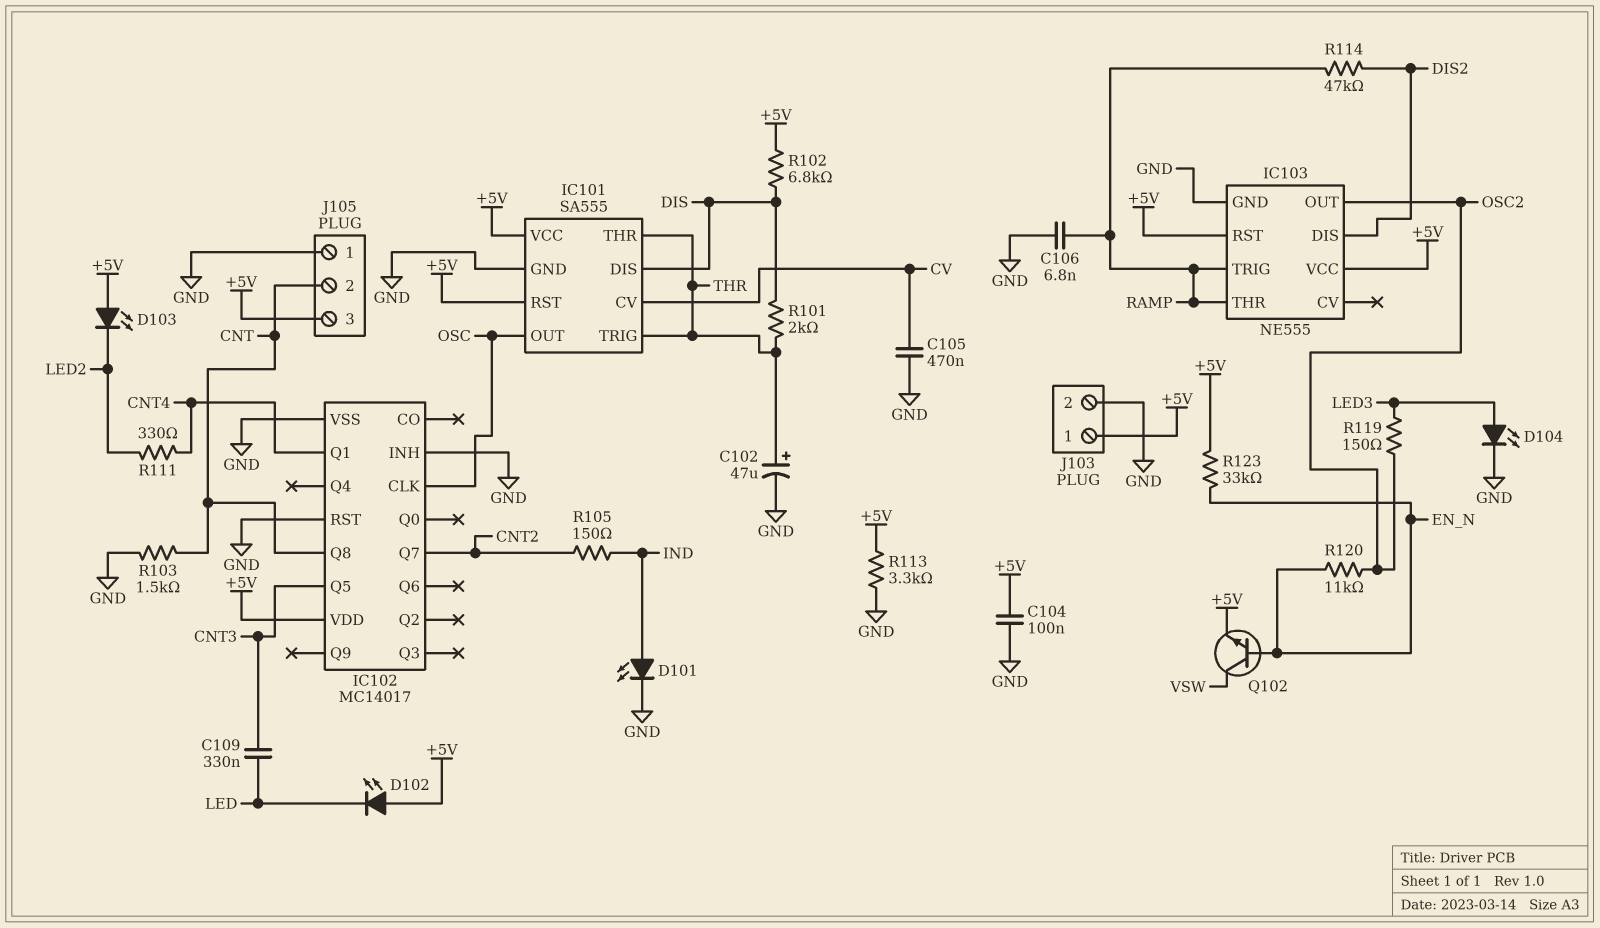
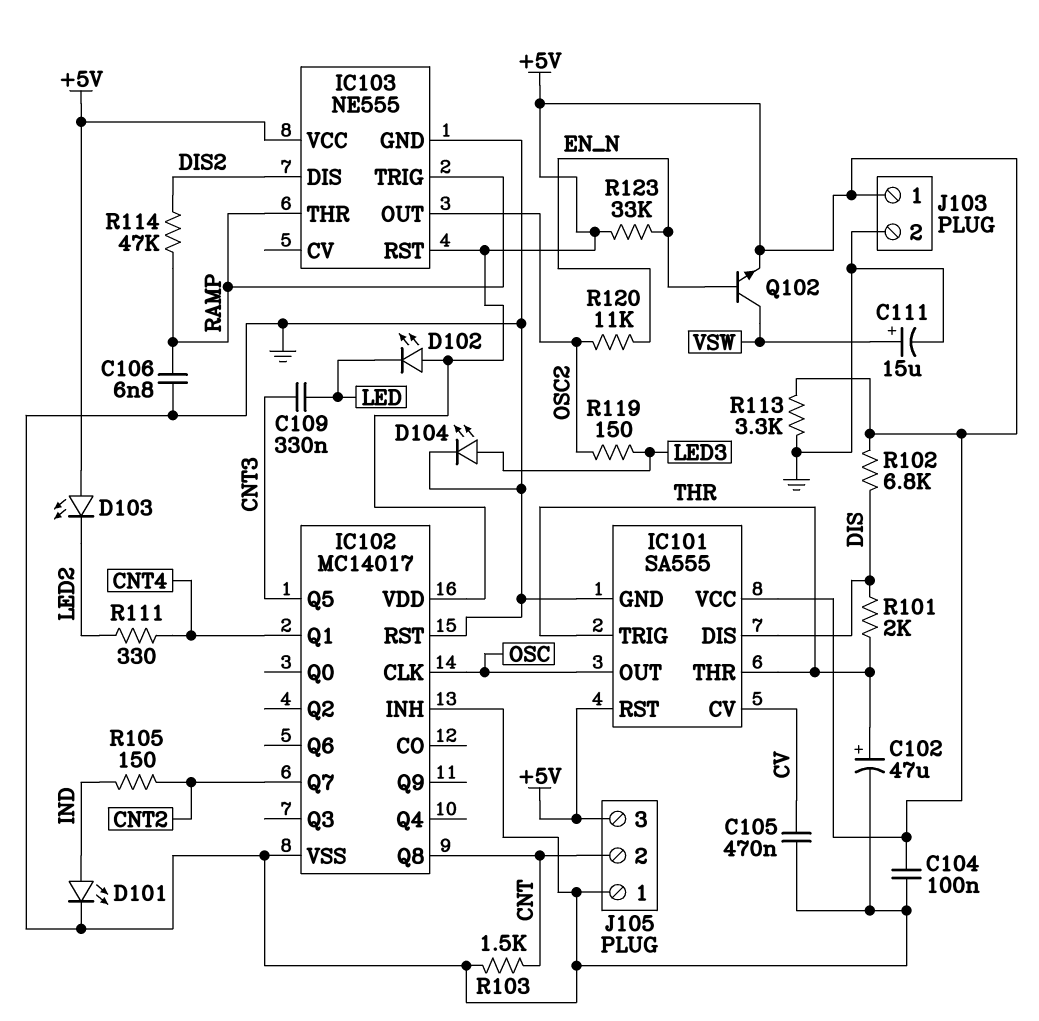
C111: none -> 15uF (plus VSW, minus GND)

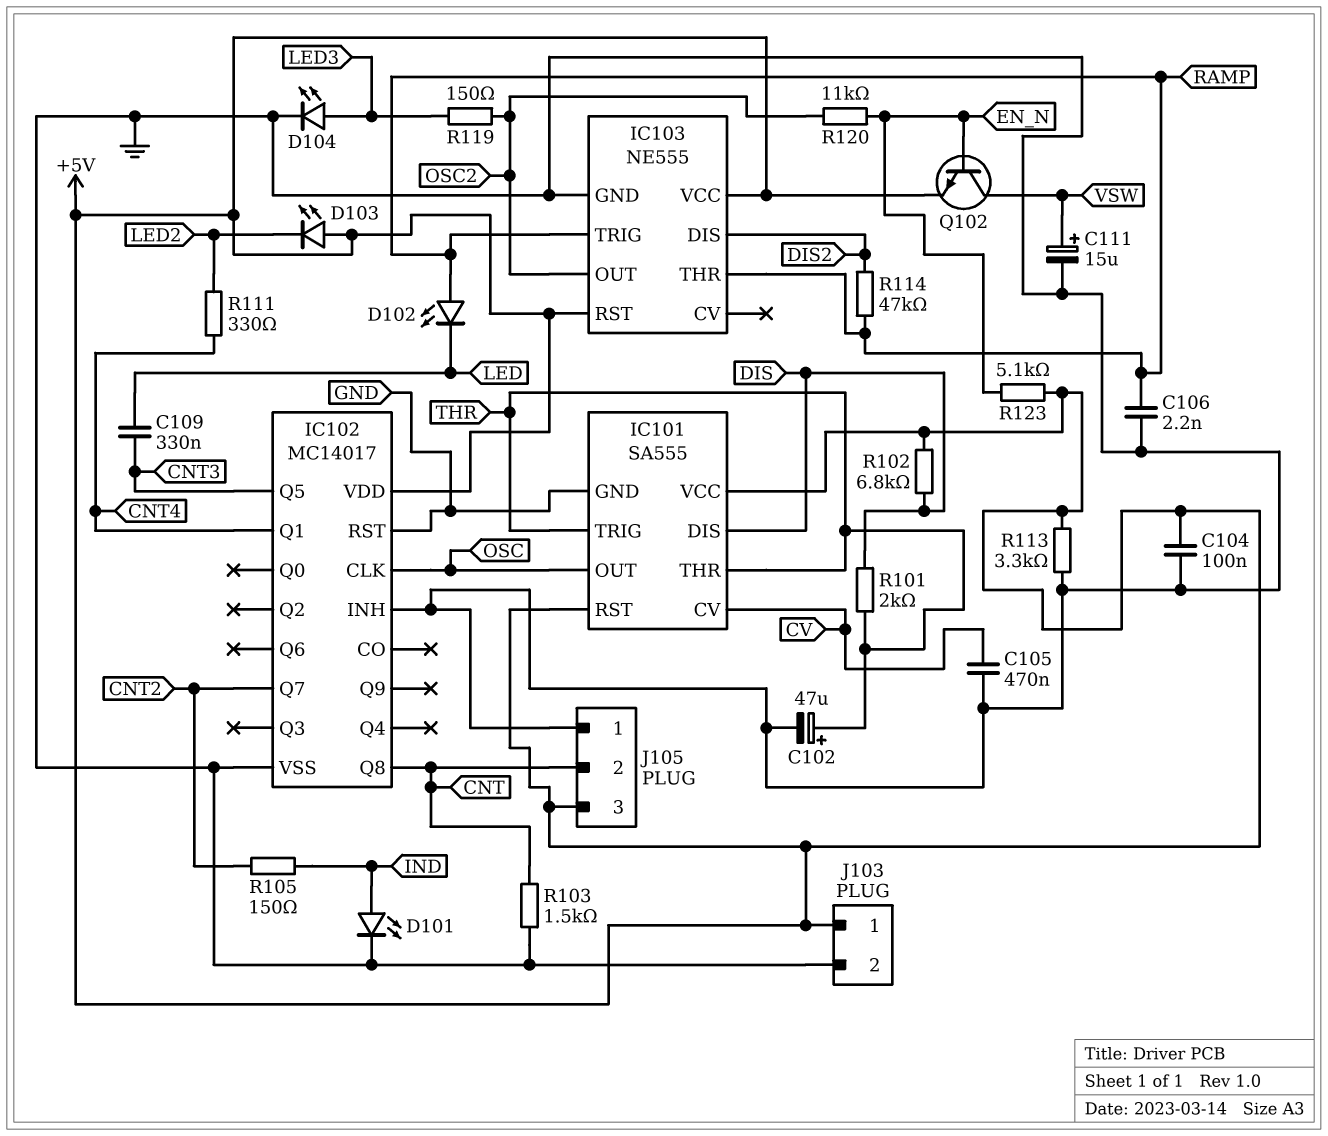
C106: 6.8nF (GND, RAMP) -> 2.2nF (GND, RAMP)
D102: LED (A +5V, K LED) -> LED (A RAMP, K LED)
R123: 33k (+5V, EN_N) -> 5.1k (+5V, EN_N)

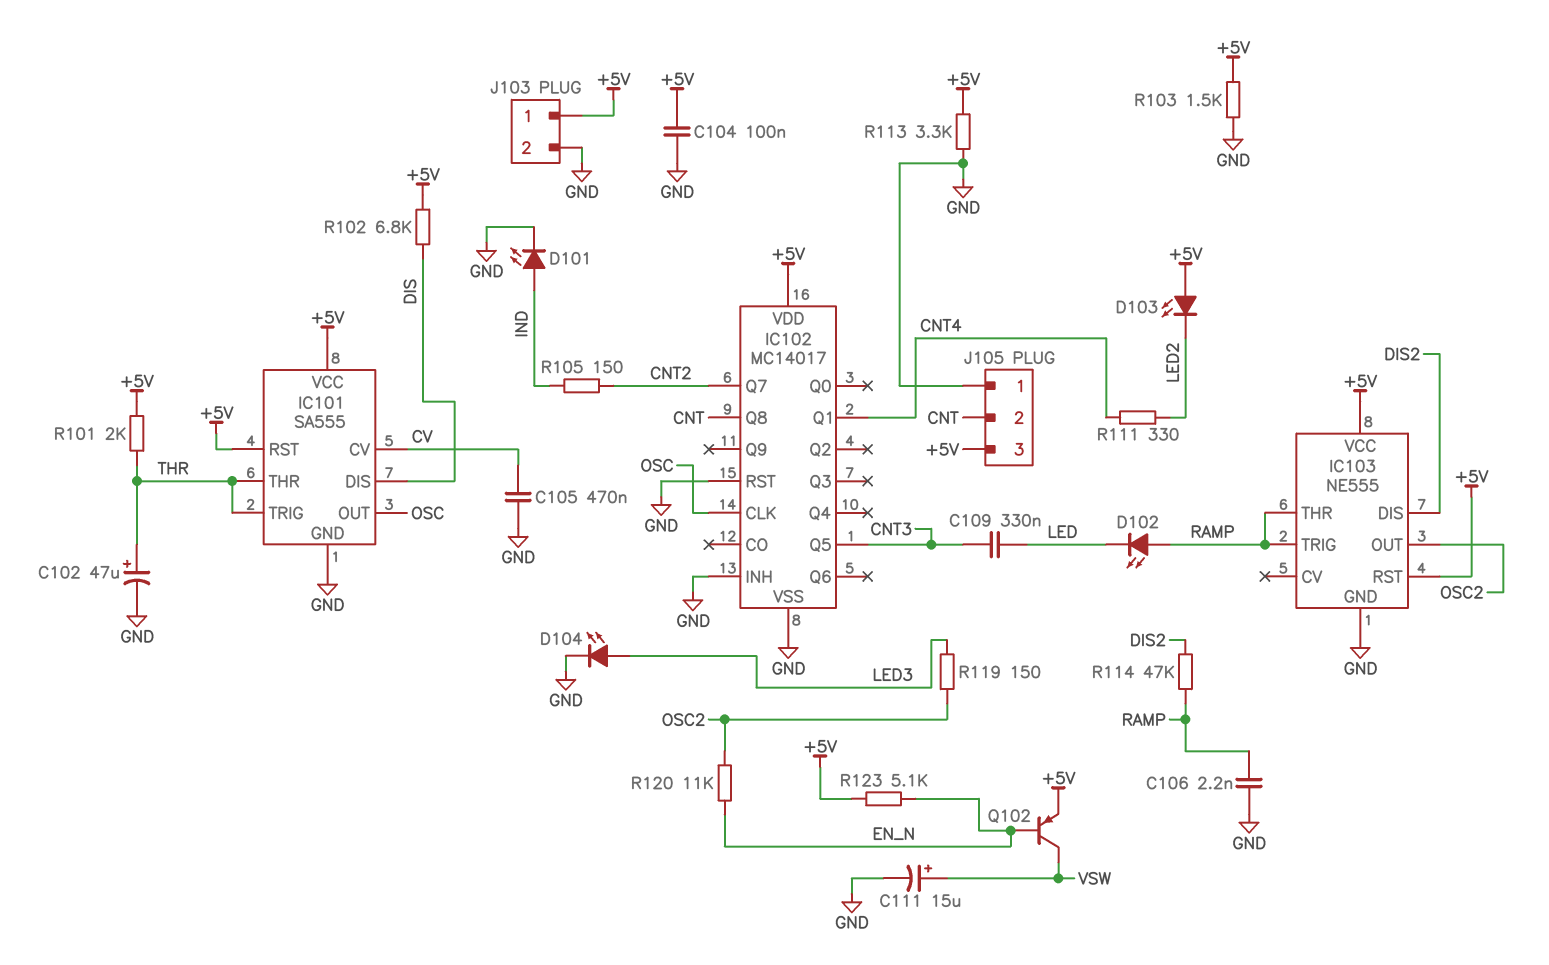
Q102: NPN (B EN_N, C VSW, E +5V) -> PNP (B EN_N, C VSW, E +5V)
R101: 2k (DIS, THR) -> 2k (+5V, THR)
R103: 1.5k (CNT, GND) -> 1.5k (+5V, GND)

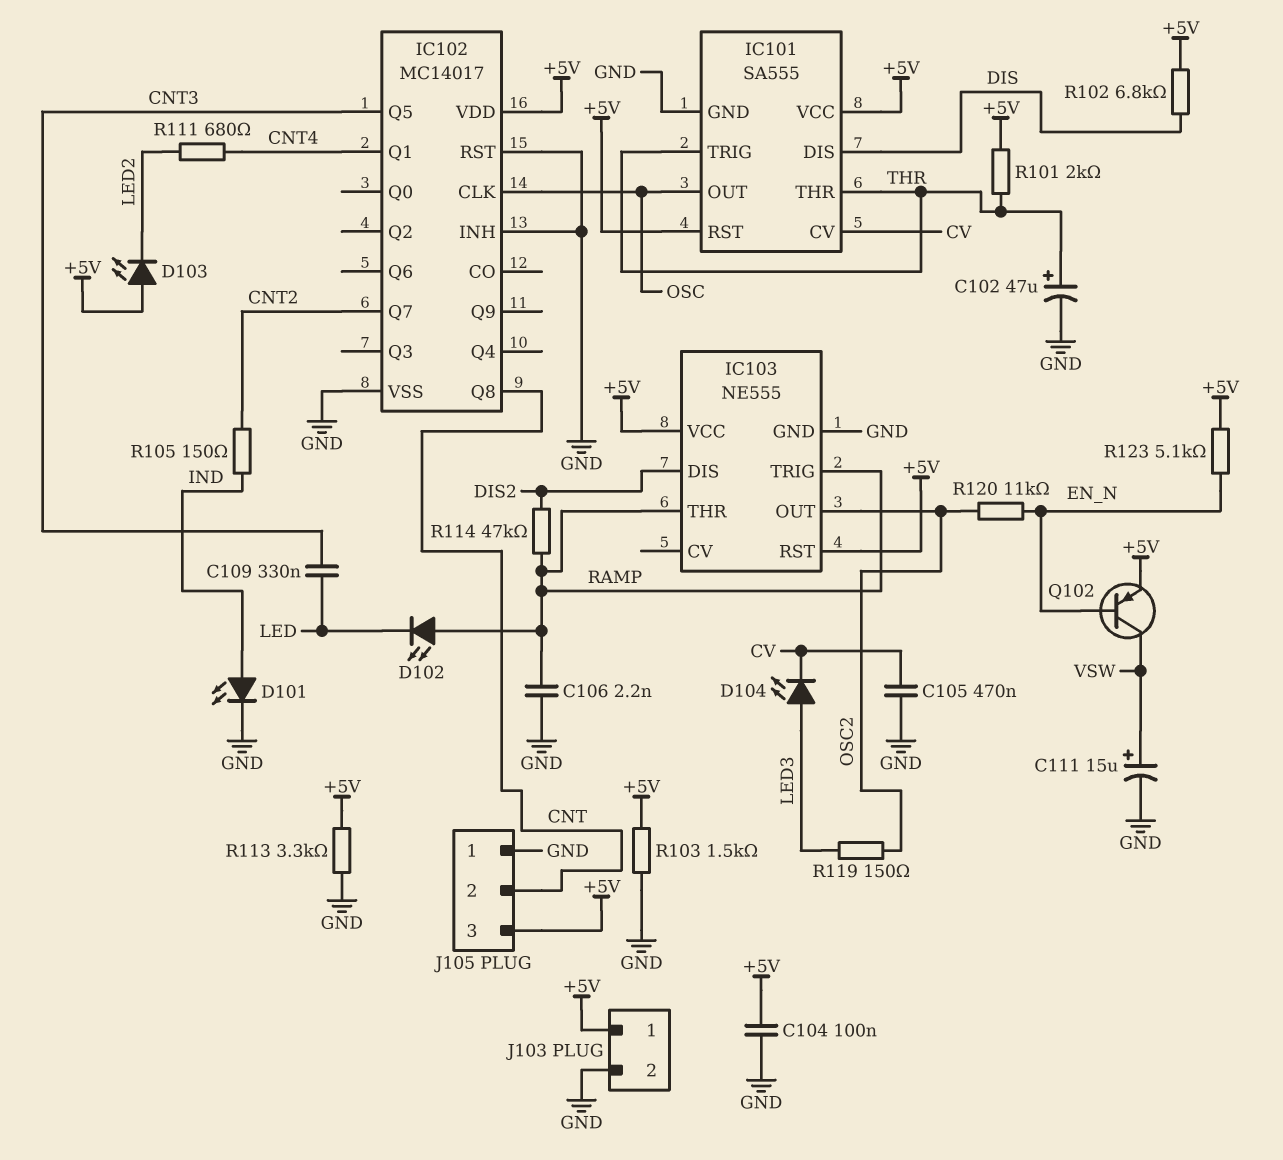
D104: LED (A LED3, K GND) -> LED (A LED3, K CV)
R111: 330 (CNT4, LED2) -> 680 (CNT4, LED2)

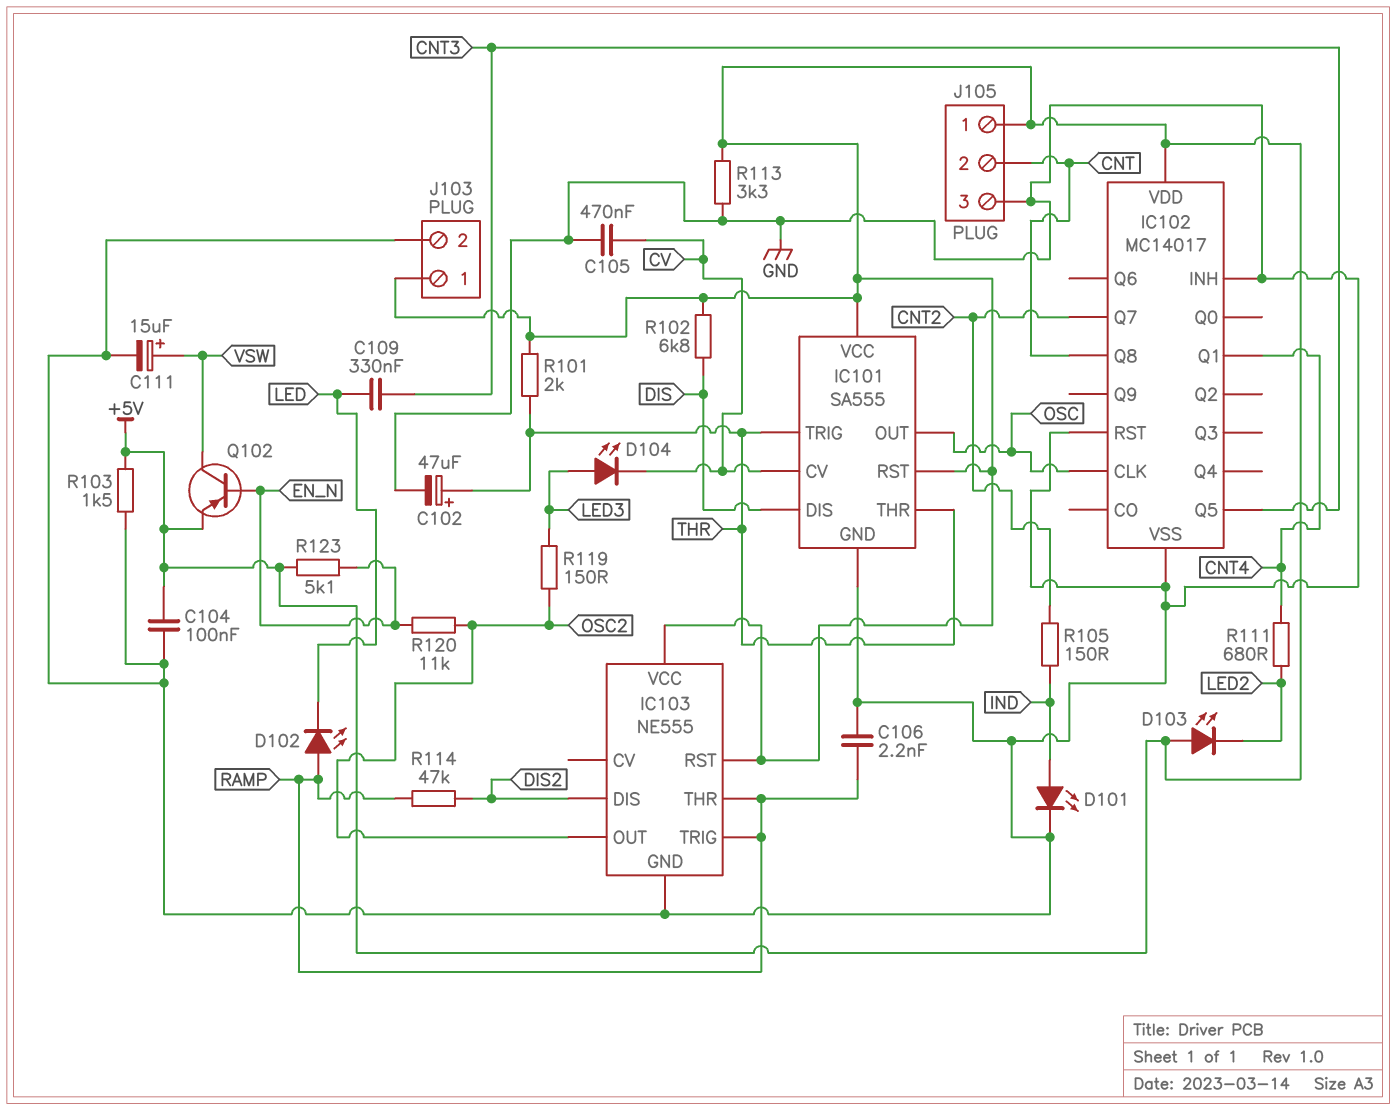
J105 pin 1: GND -> +5V
J105 pin 3: +5V -> GND

